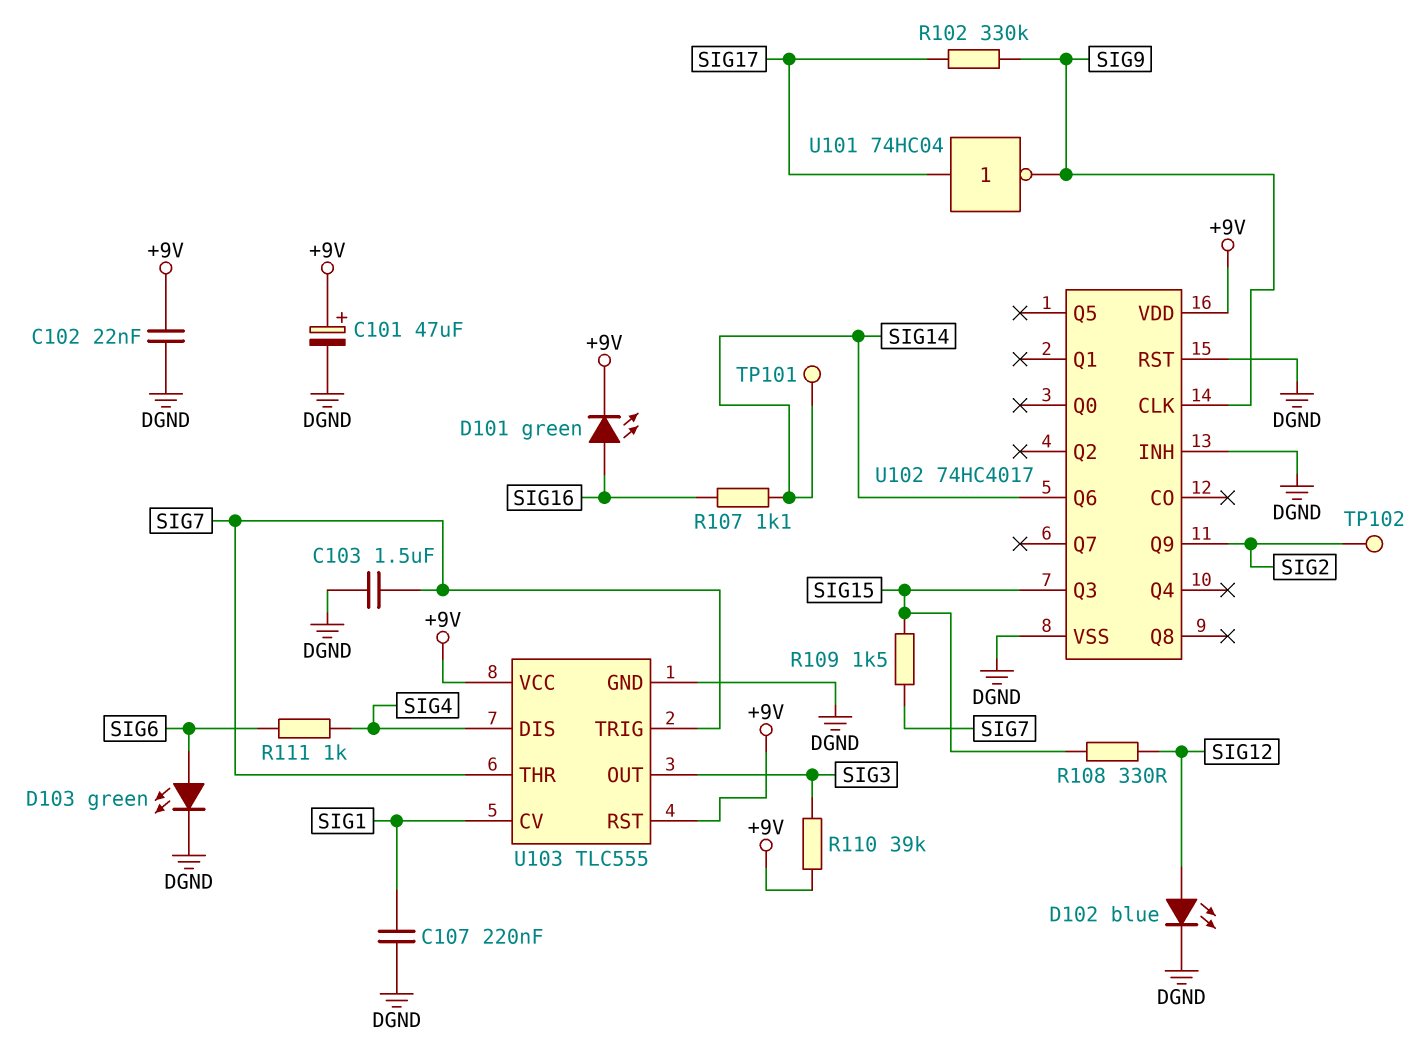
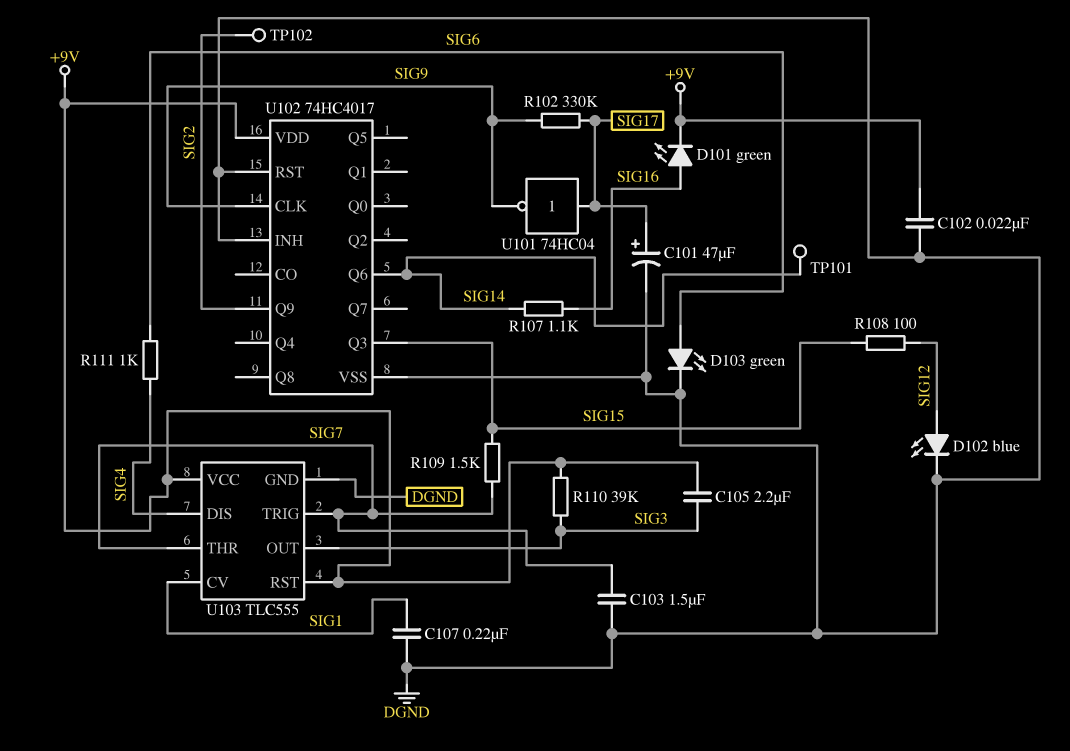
C101: 47uF (plus +9V, minus DGND) -> 47uF (plus SIG17, minus DGND)
C105: none -> 2.2uF (+9V, SIG3)
R108: 330 (SIG12, SIG15) -> 100 (SIG12, SIG15)

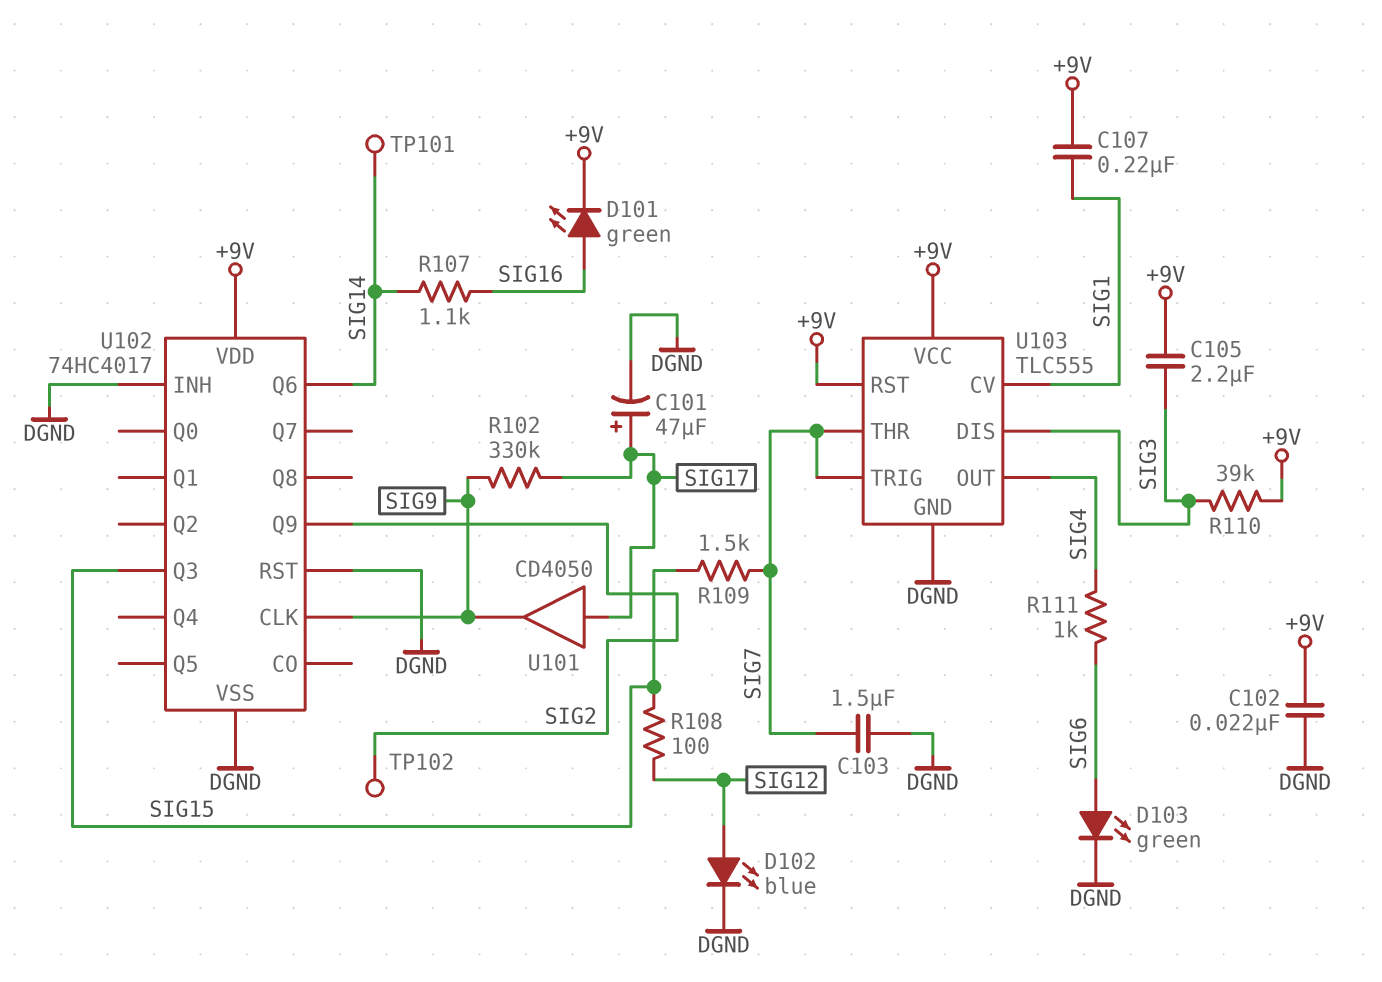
C107: 220nF (DGND, SIG1) -> 220nF (+9V, SIG1)
U101: NOT 74HC04 (in SIG17, out SIG9) -> buffer CD4050 (in SIG17, out SIG9)
U103 pin DIS: SIG4 -> SIG3
U103 pin OUT: SIG3 -> SIG4

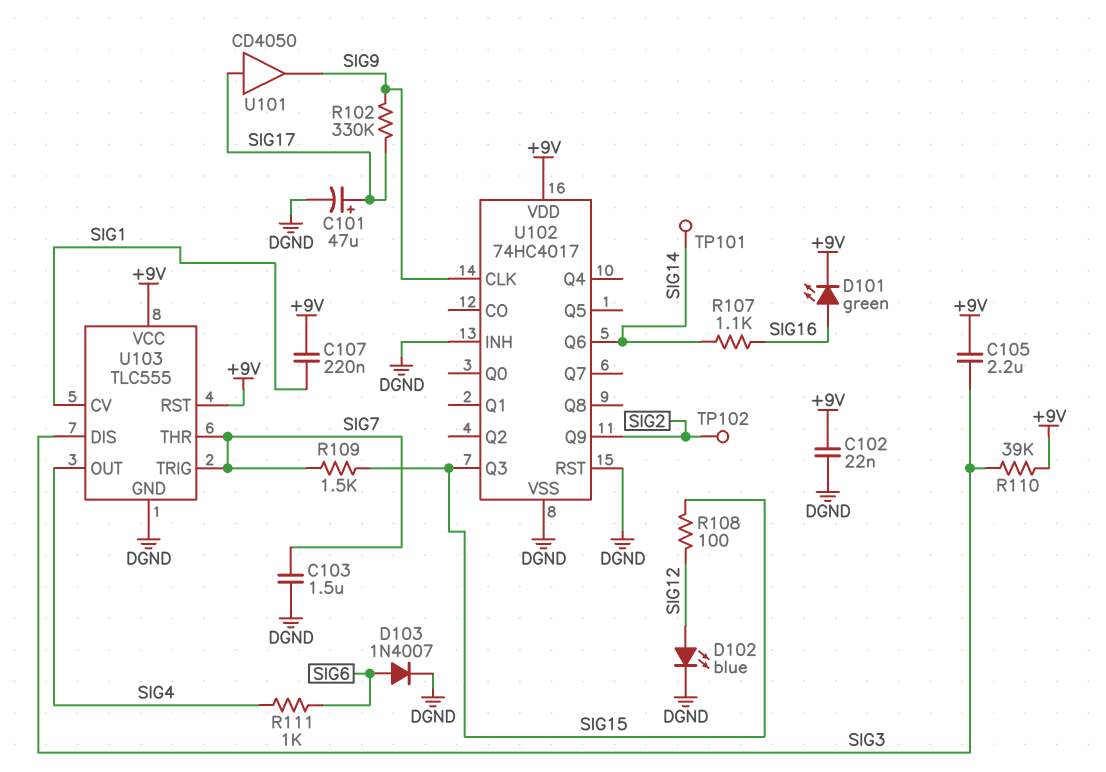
D103: LED green (A SIG6, K DGND) -> diode 1N4007 (A SIG6, K DGND)

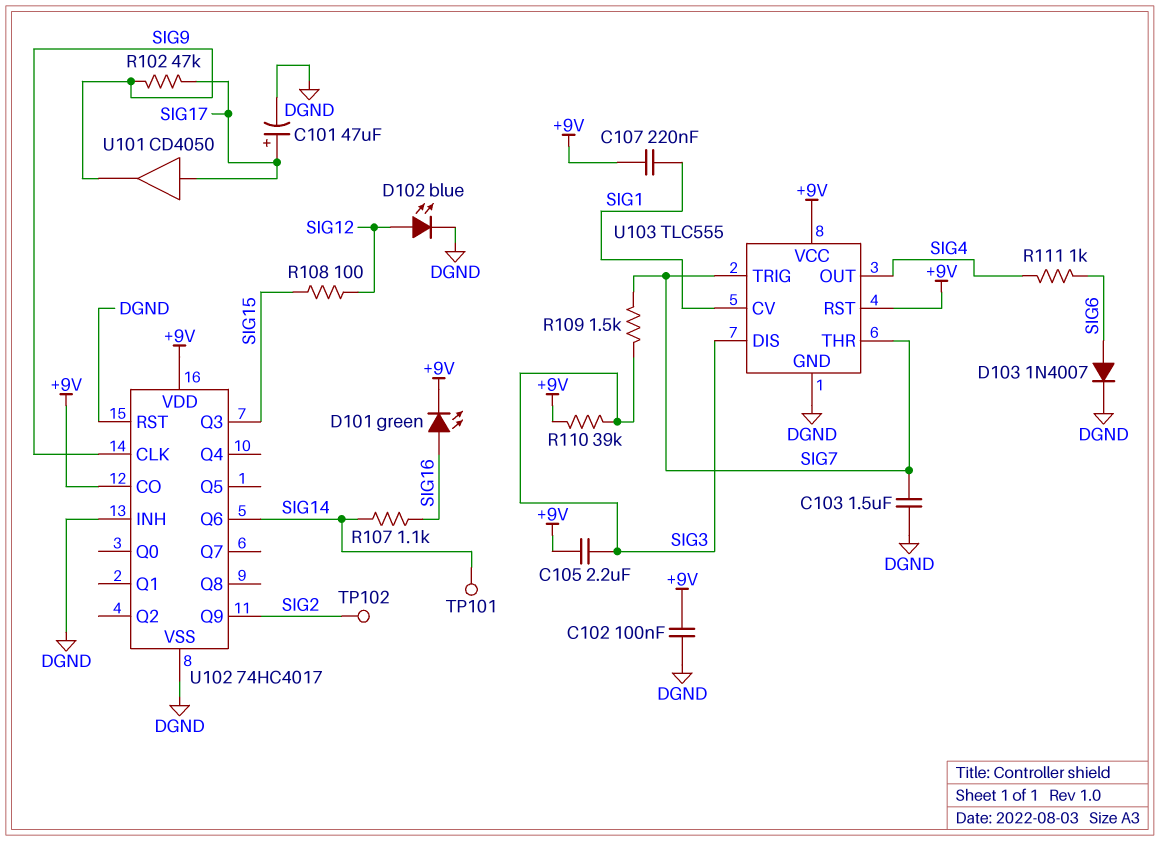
C102: 22nF (+9V, DGND) -> 100nF (+9V, DGND)
R102: 330k (SIG9, SIG17) -> 47k (SIG9, SIG17)
R109: 1.5k (SIG7, SIG15) -> 1.5k (SIG3, SIG7)
U102 pin CO: none -> +9V

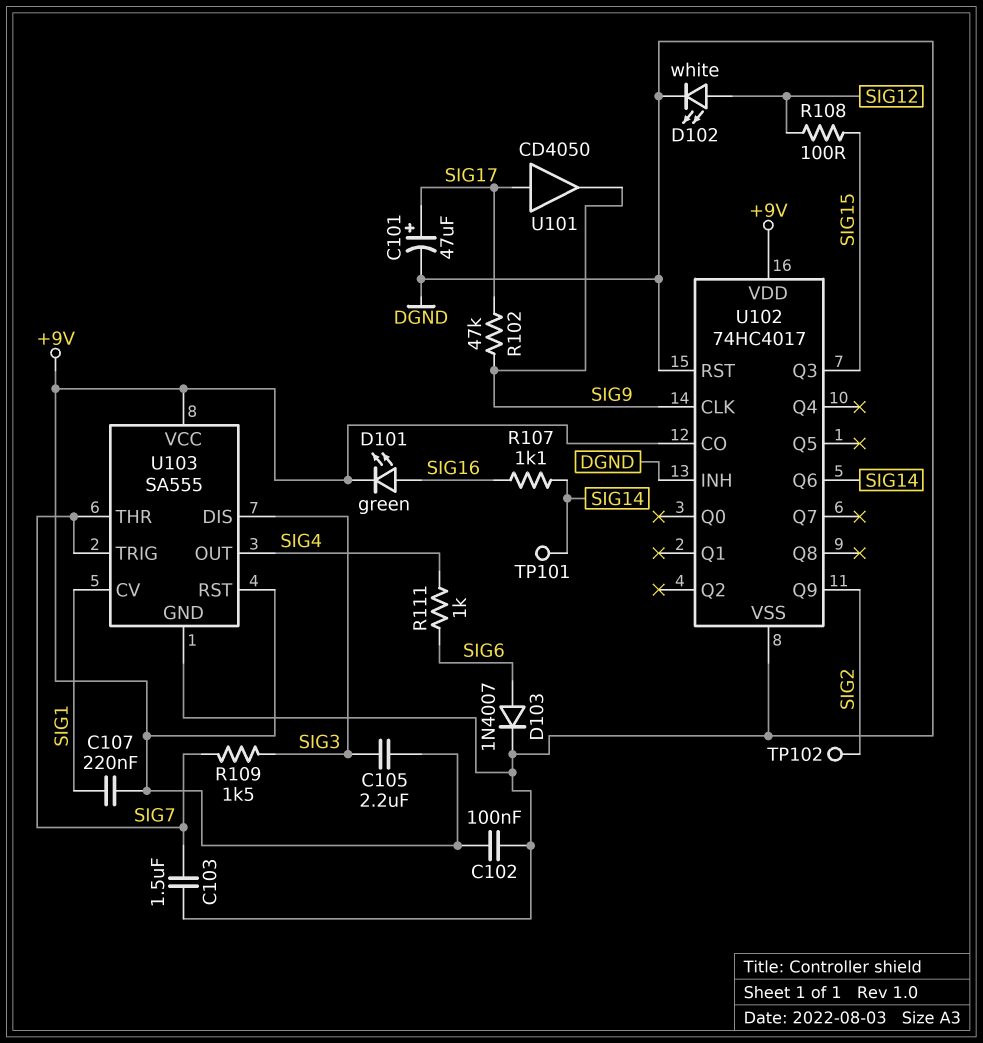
D102: LED blue (A SIG12, K DGND) -> LED white (A SIG12, K DGND)
R110: 39k (+9V, SIG3) -> none
U103: TLC555 -> SA555

